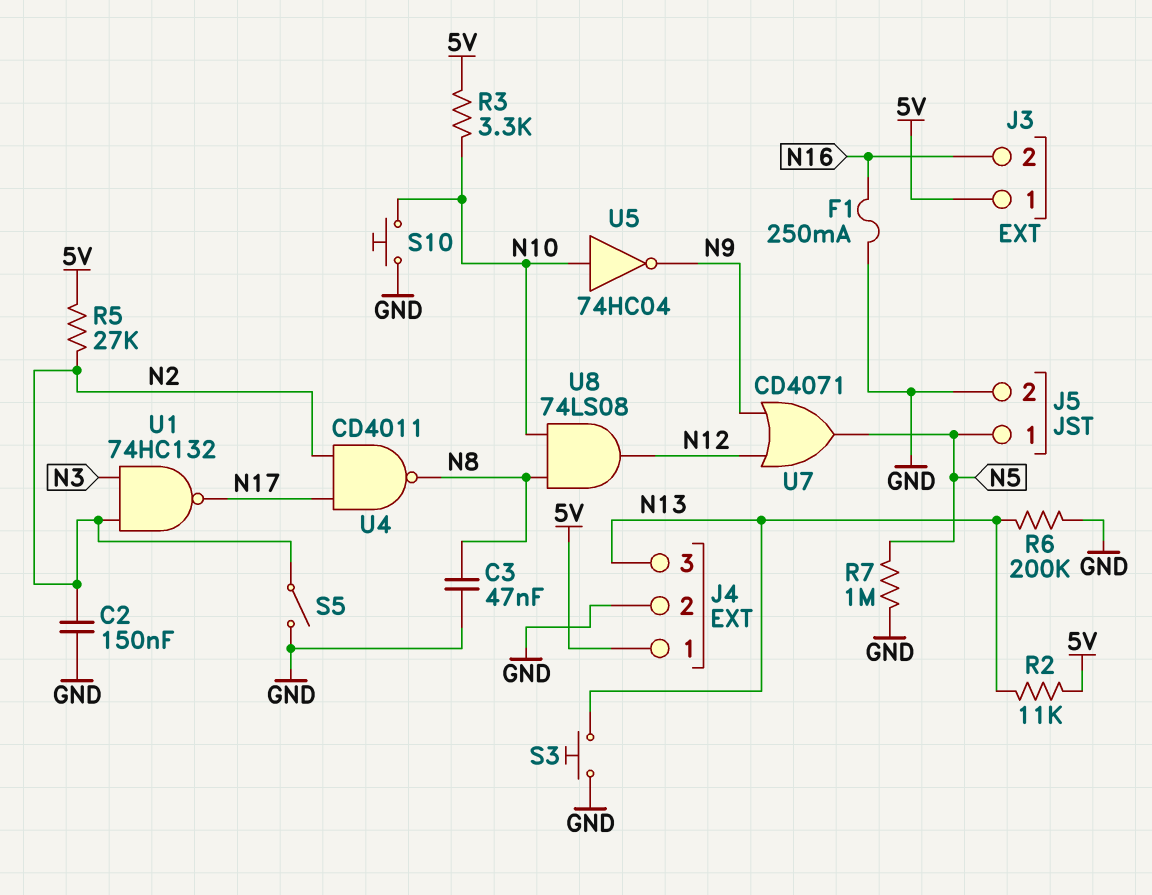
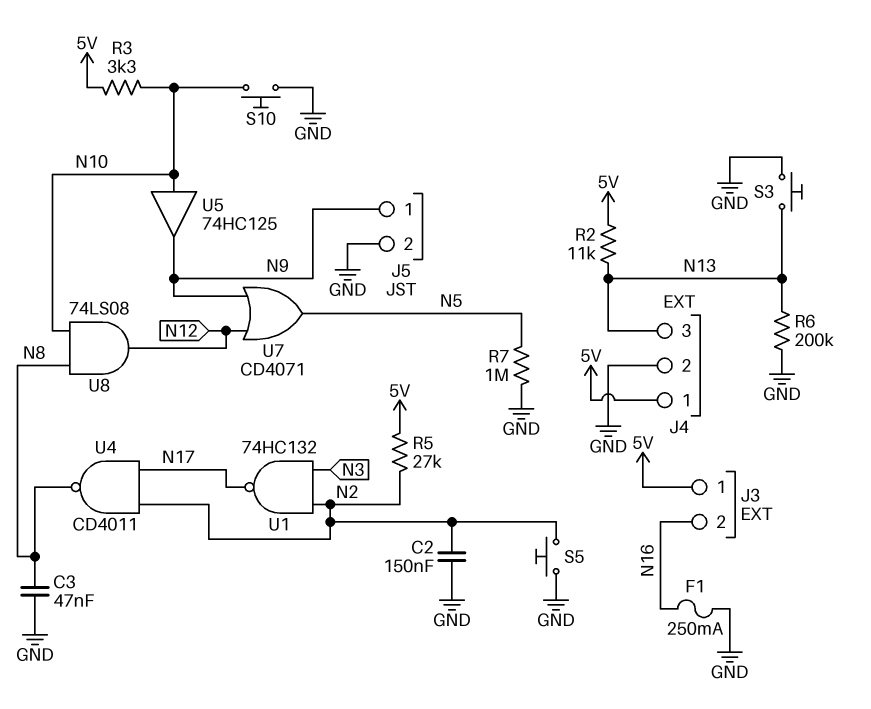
J5 pin 1: N5 -> N9
S5: switch (GND, N2) -> button (GND, N2)
U5: NOT 74HC04 (in N10, out N9) -> buffer 74HC125 (in N10, out N9)

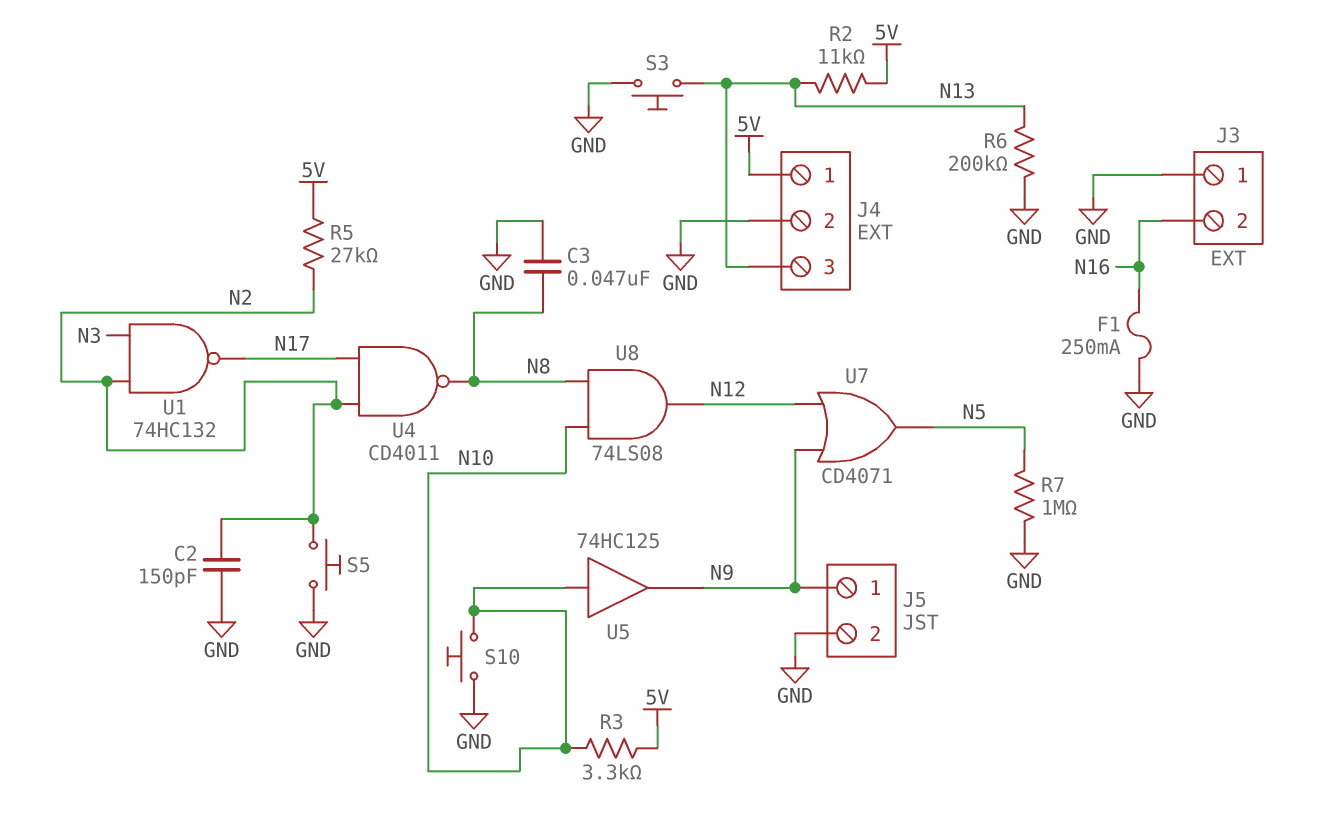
C2: 150nF (GND, N2) -> 150pF (GND, N2)
J3 pin 1: 5V -> GND

